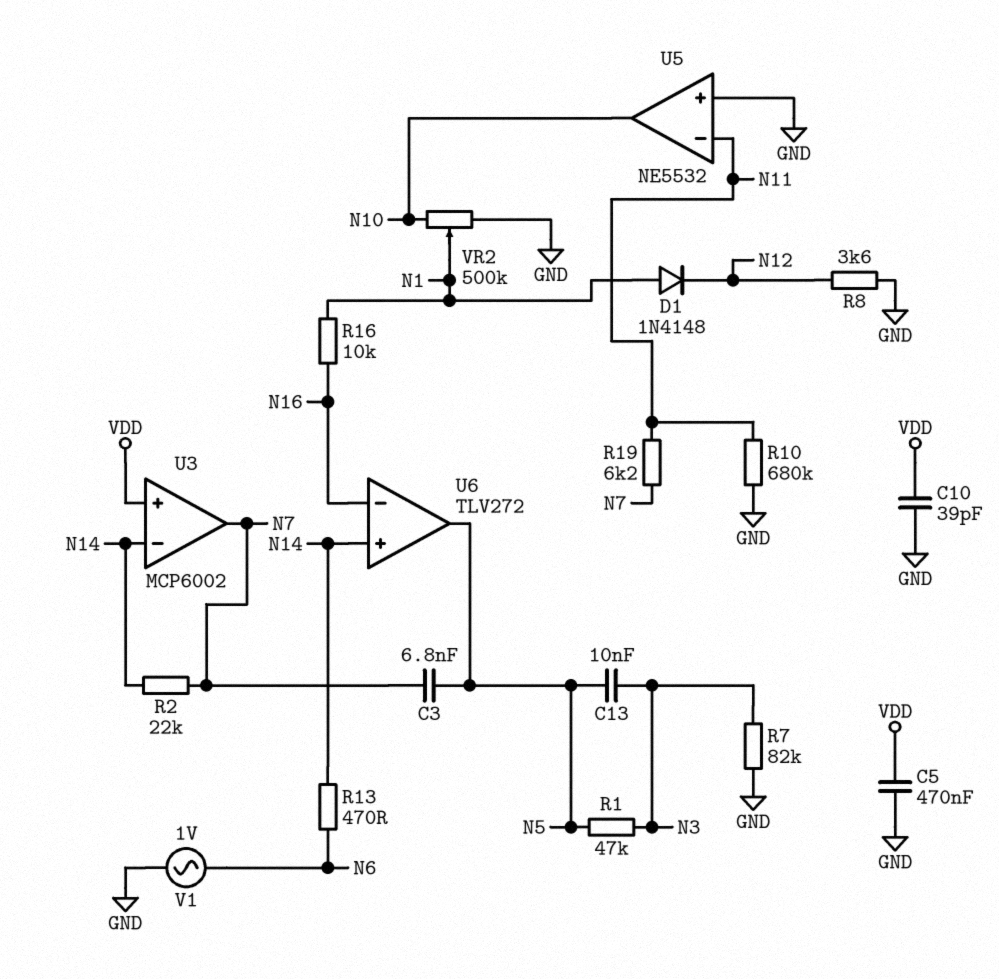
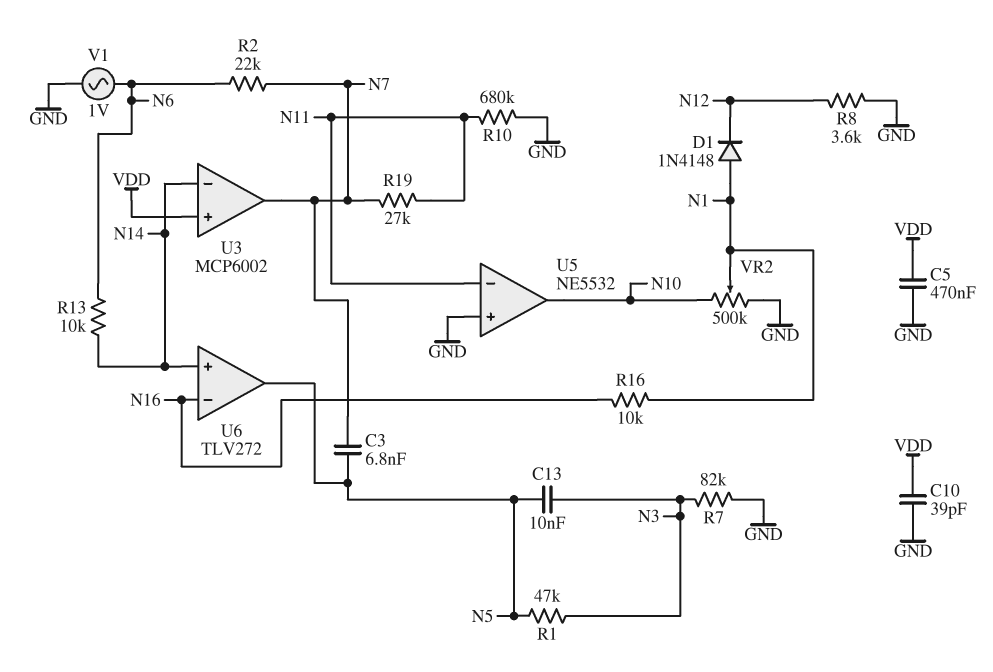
R2: 22k (N7, N14) -> 22k (N6, N7)
R13: 470 (N6, N14) -> 10k (N6, N14)
R19: 6.2k (N7, N11) -> 27k (N7, N11)

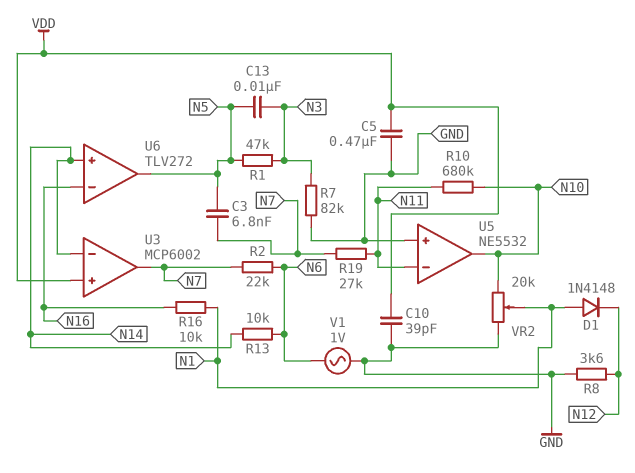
R10: 680k (GND, N11) -> 680k (N10, N11)
VR2: 500k (GND, N10, wiper N1) -> 20k (GND, N10, wiper N1)

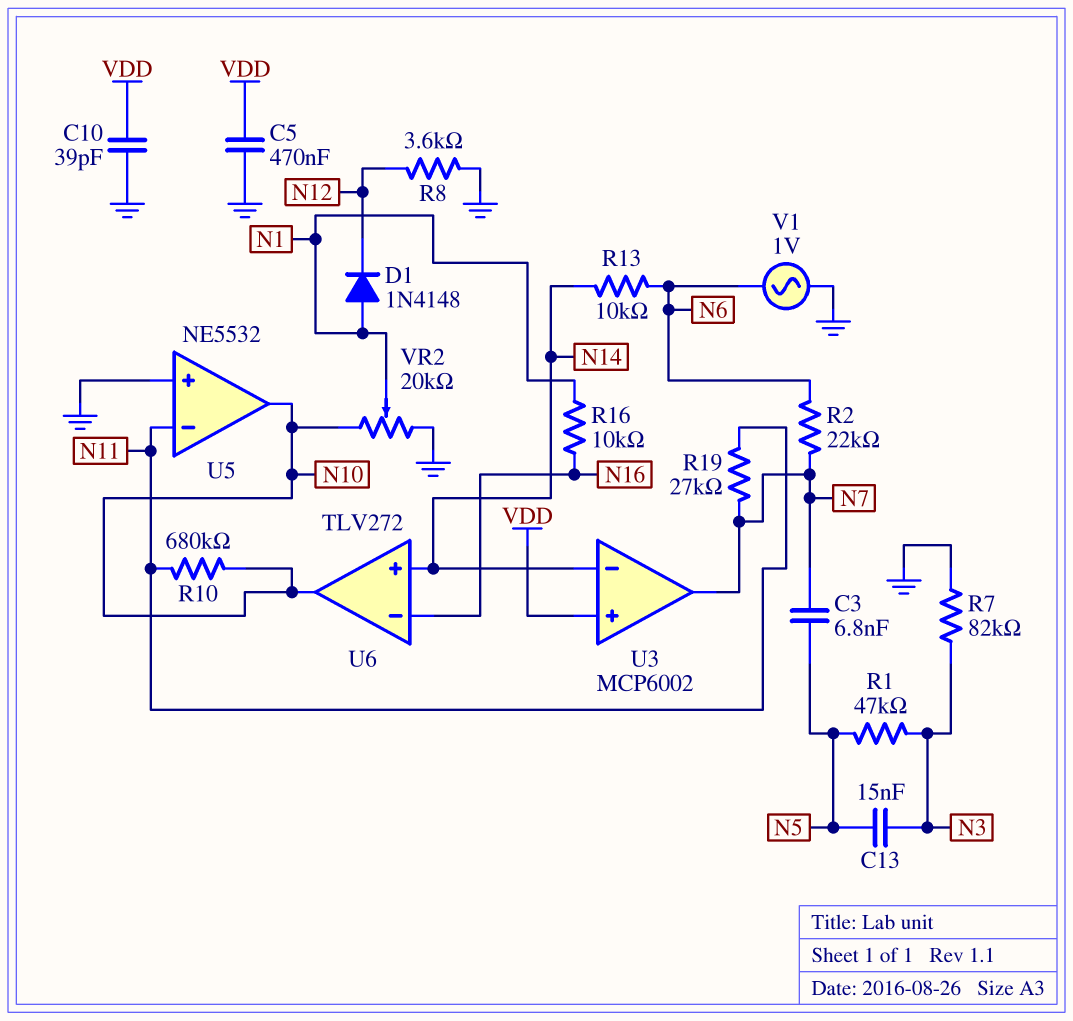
C13: 10nF (N3, N5) -> 15nF (N3, N5)
U6 pin out: N5 -> N10

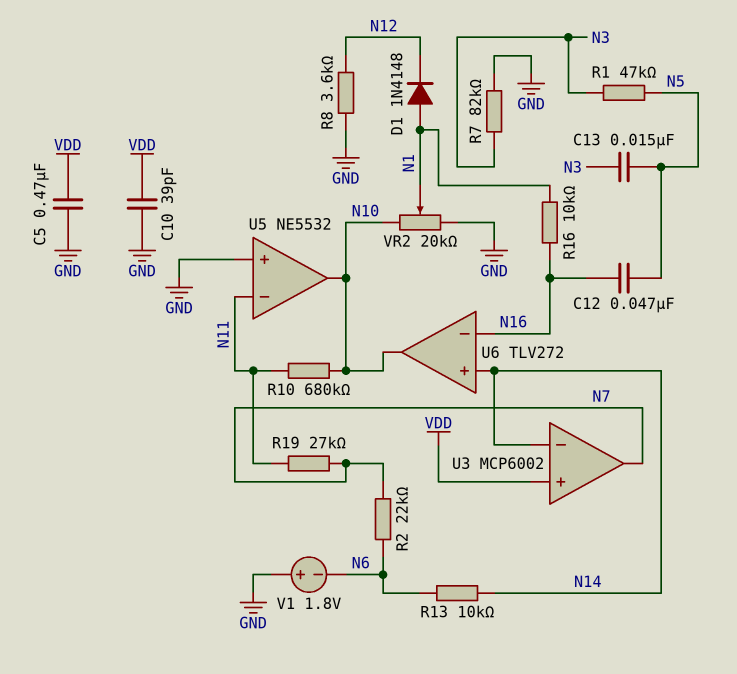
C3: 6.8nF (N5, N7) -> none
C12: none -> 47nF (N5, N16)
V1: AC 1V (GND, N6) -> 1.8V (plus GND, minus N6)

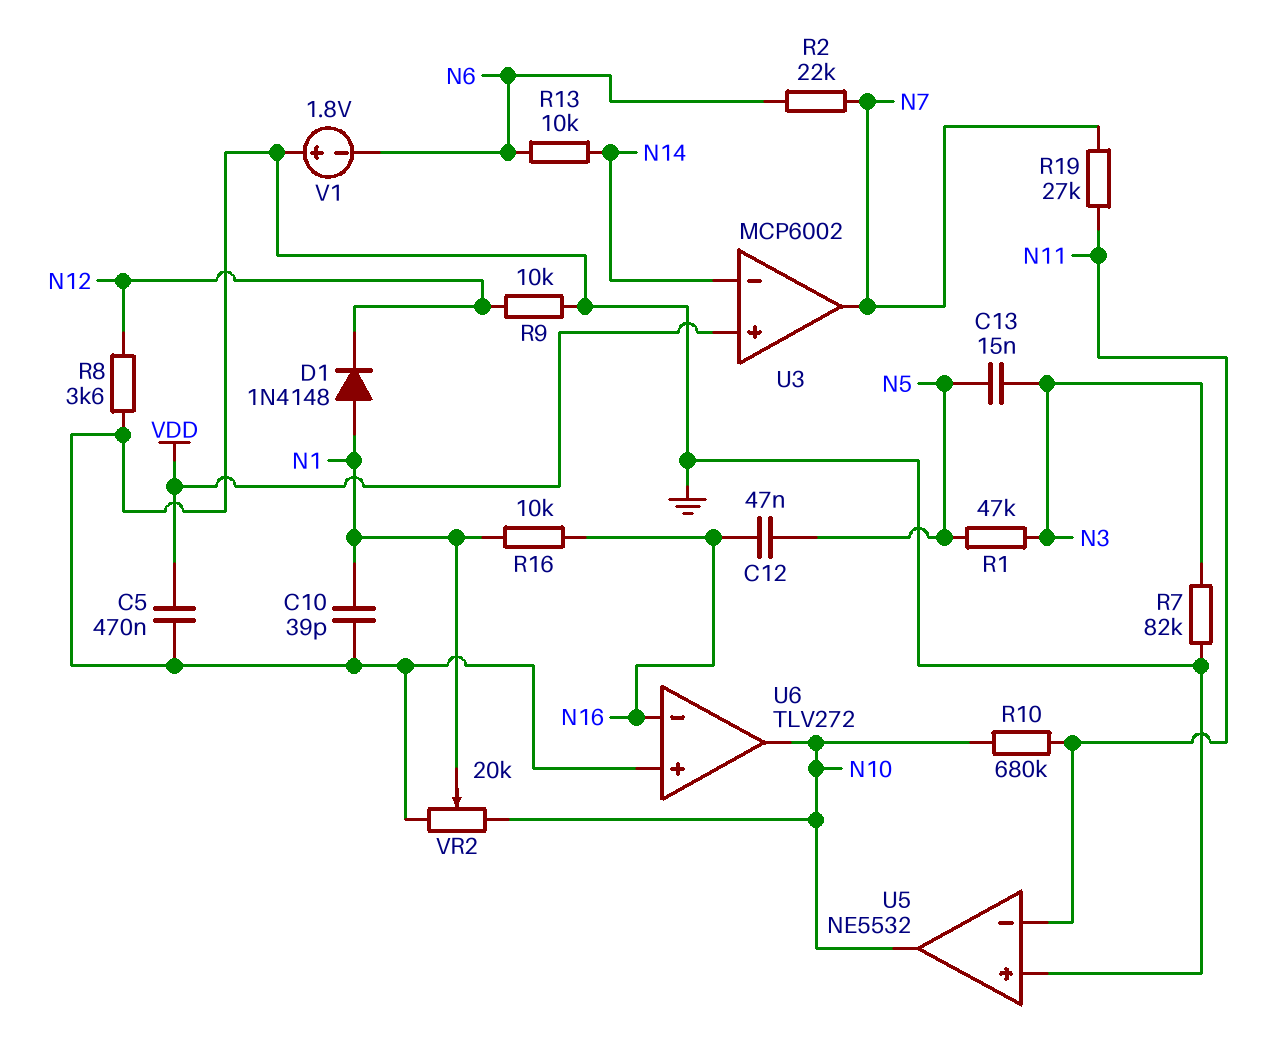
C10: 39pF (GND, VDD) -> 39pF (GND, N1)
R9: none -> 10k (GND, N12)
U6 pin in+: N14 -> GND

